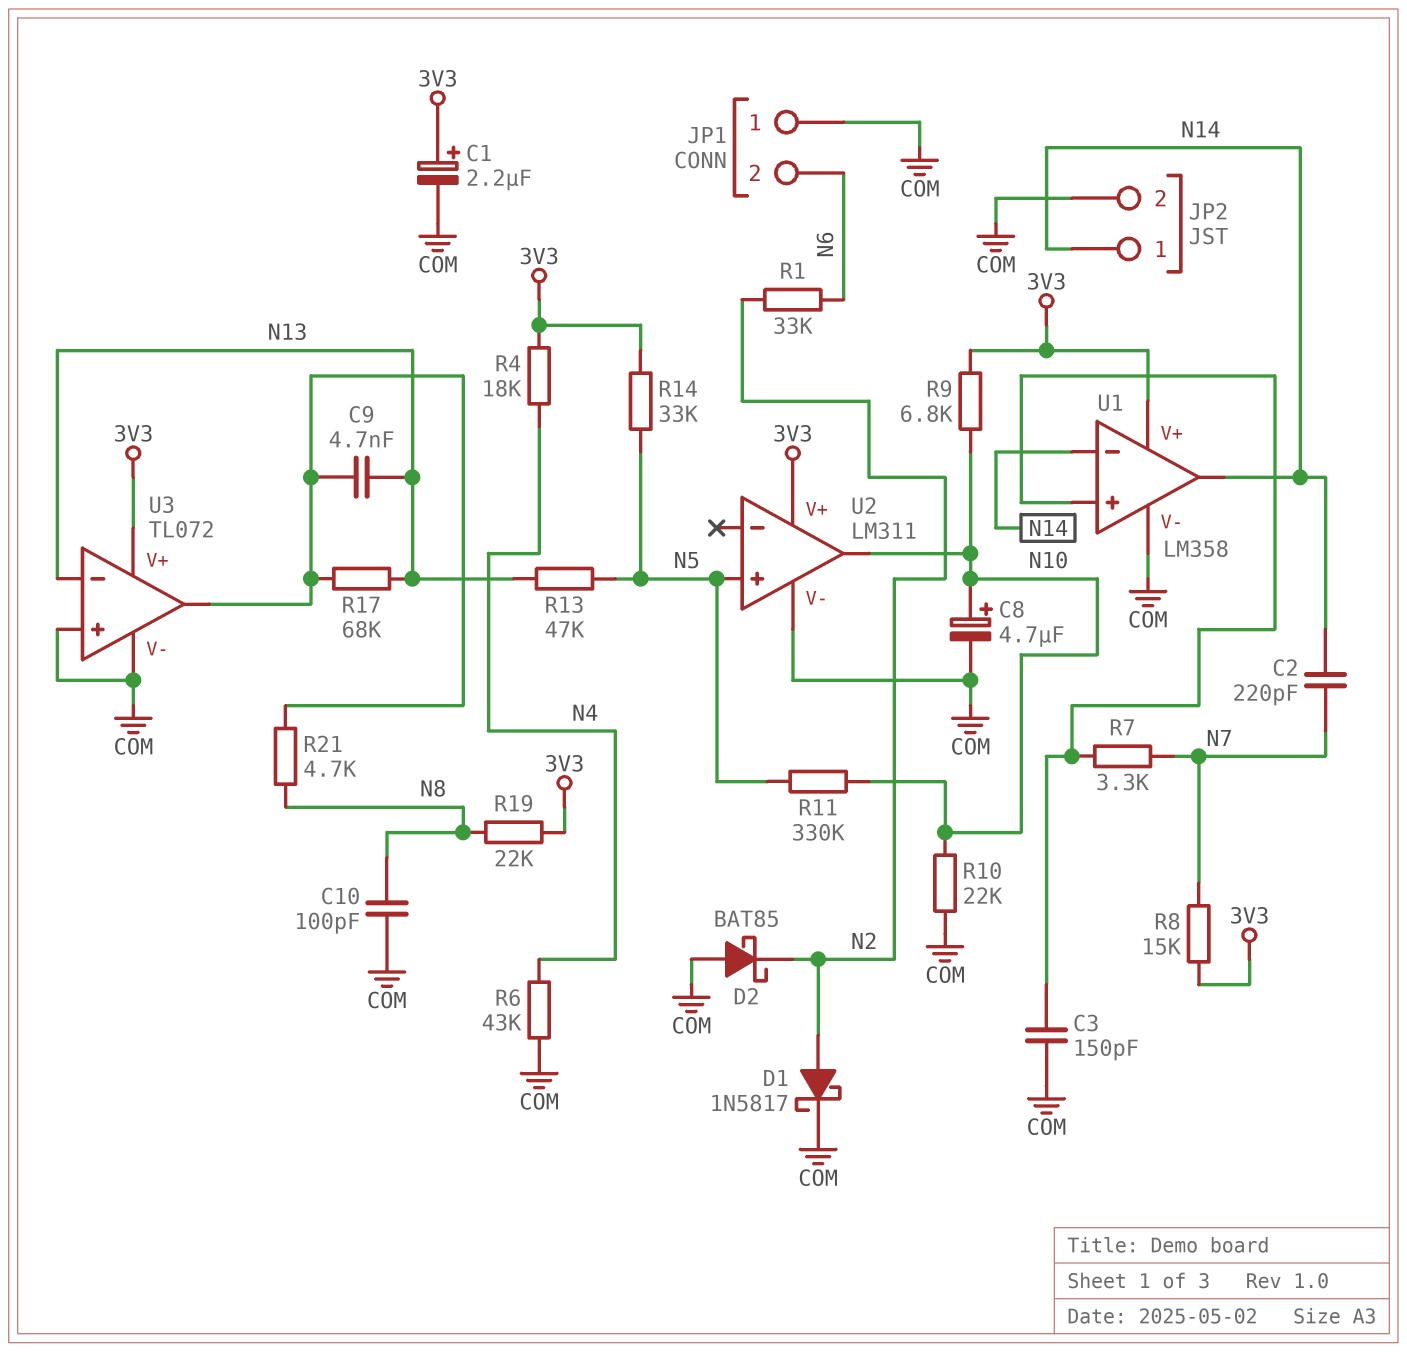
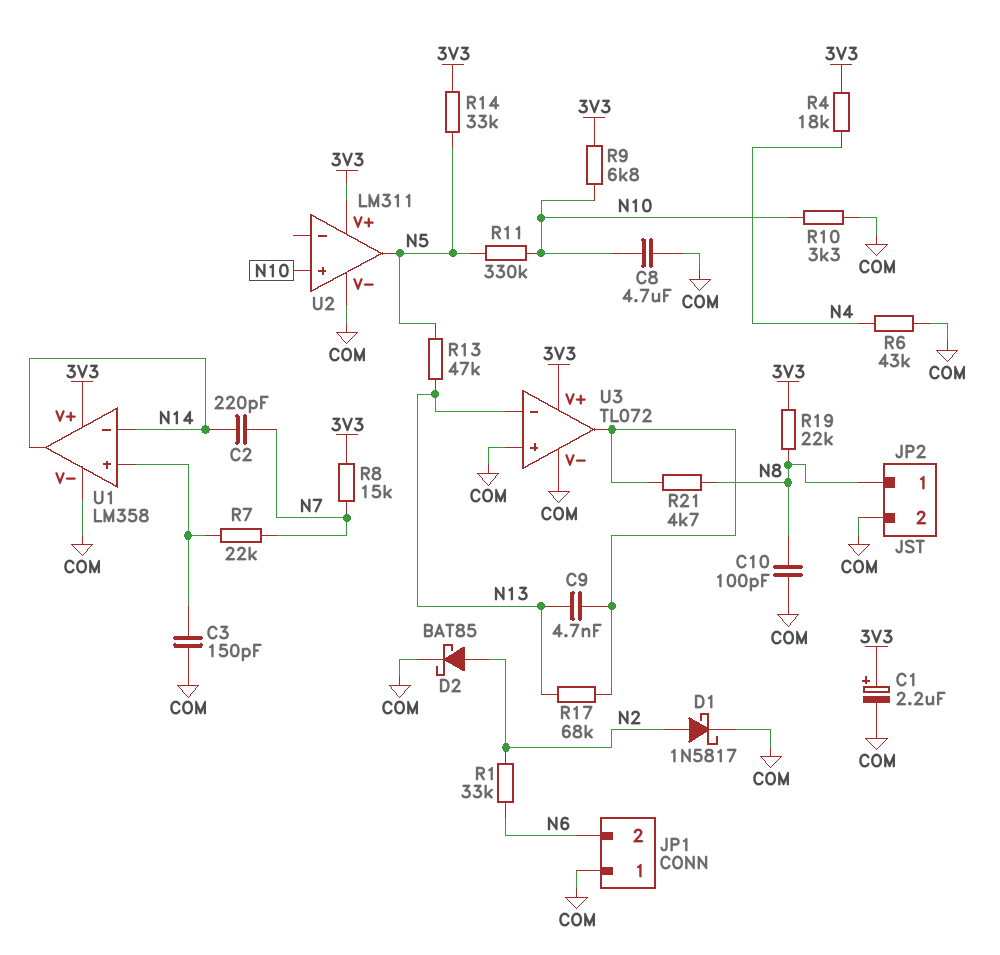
C8: 4.7uF (plus N10, minus COM) -> 4.7uF (COM, N10)
D2: schottky BAT85 (A COM, K N2) -> schottky BAT85 (A N2, K COM)
JP2 pin 1: N14 -> N8
R7: 3.3k (N7, U1/in+) -> 22k (N7, U1/in+)
R10: 22k (COM, N10) -> 3.3k (COM, N10)
U2 pin in+: N5 -> N10
U2 pin out: N10 -> N5

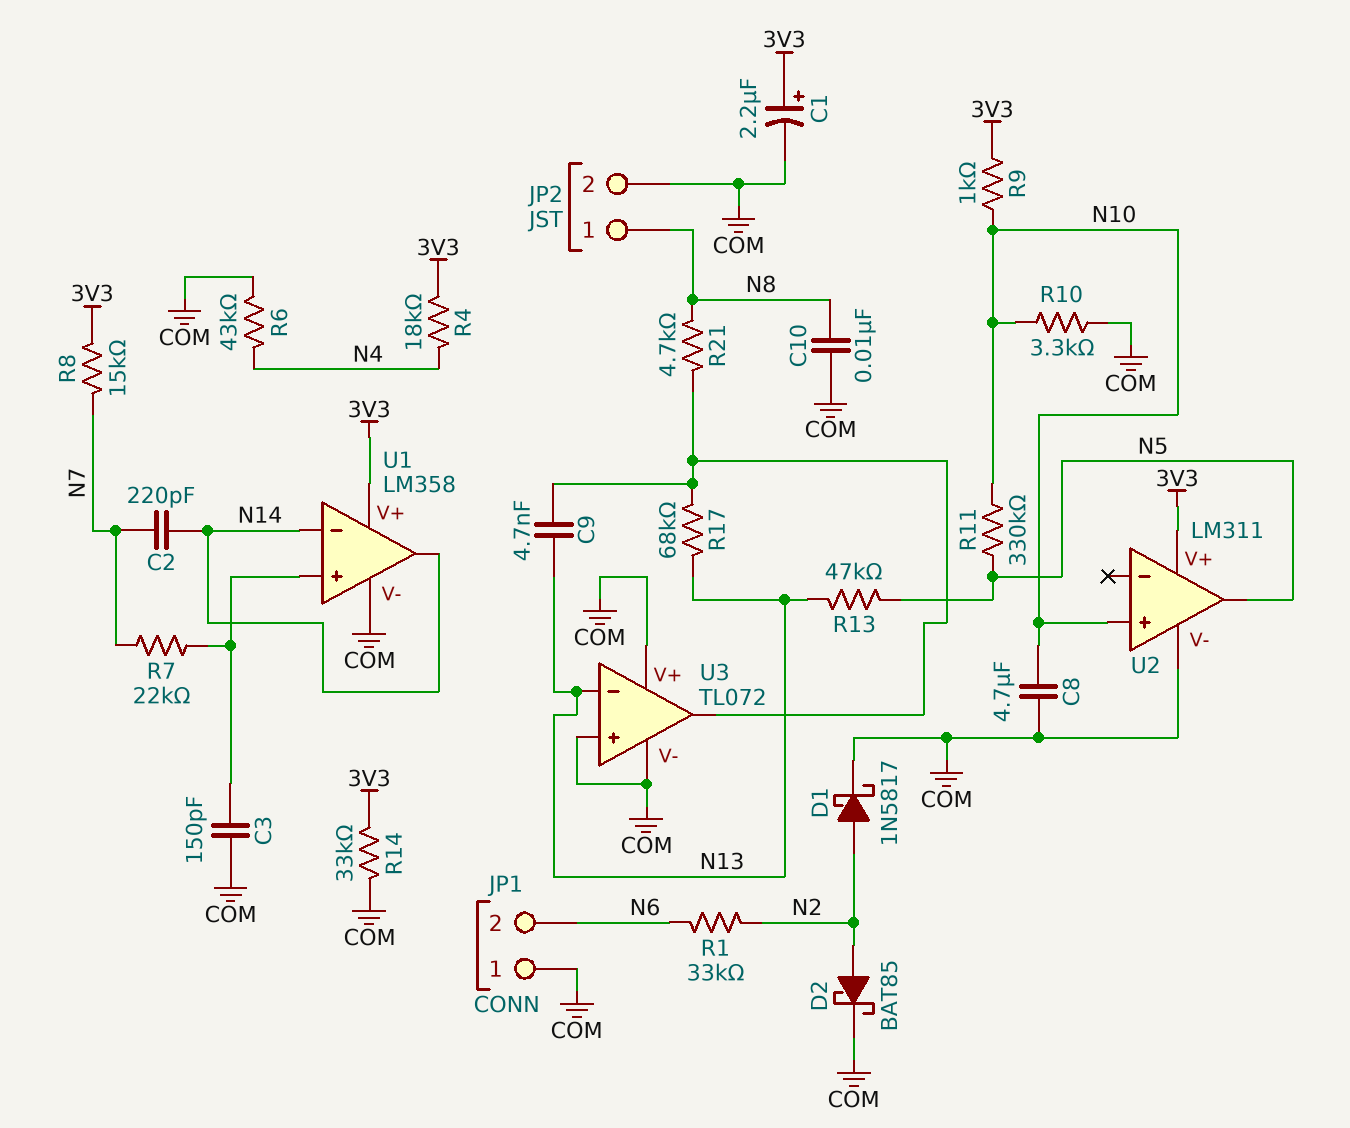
C10: 100pF (COM, N8) -> 10nF (COM, N8)
R9: 6.8k (3V3, N10) -> 1k (3V3, N10)
R14: 33k (3V3, N5) -> 33k (3V3, COM)
R19: 22k (3V3, N8) -> none
U3 pin V+: 3V3 -> COM

